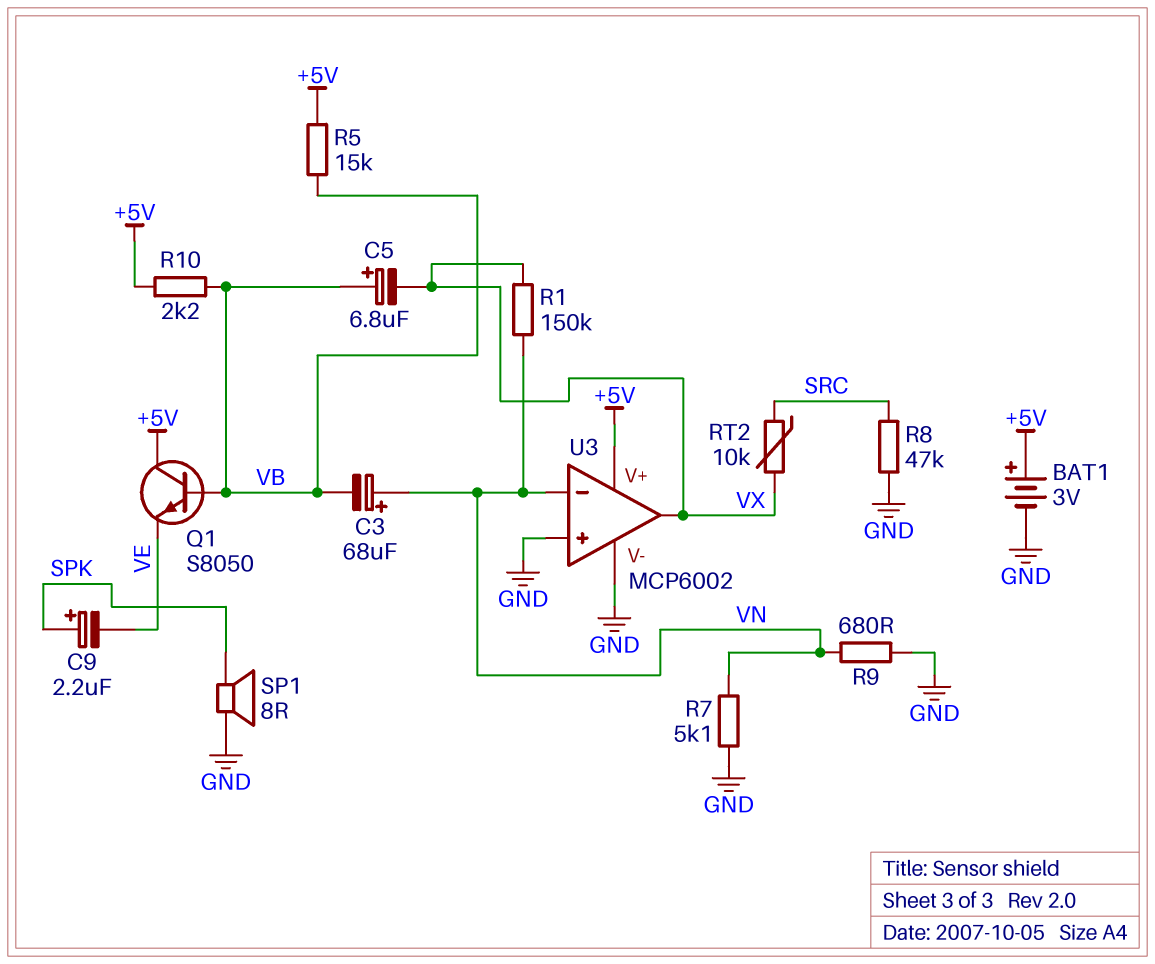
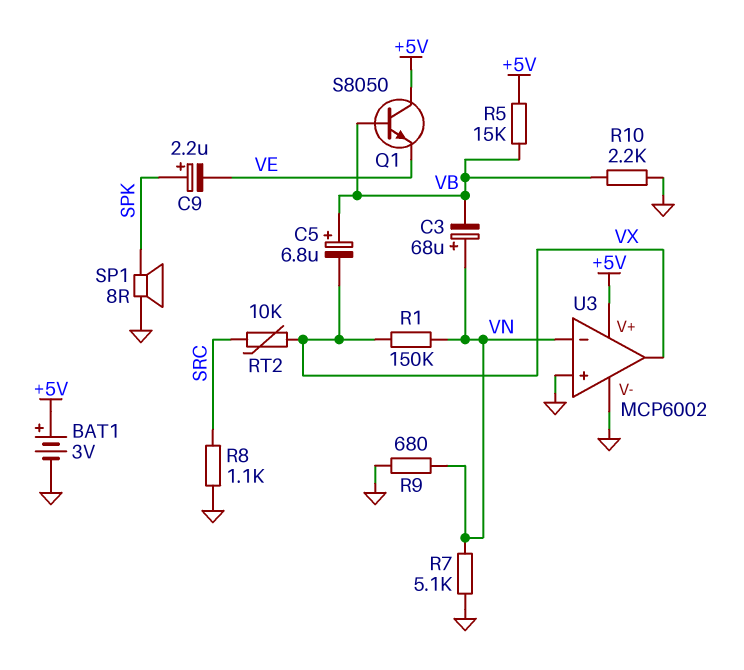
R8: 47k (GND, SRC) -> 1.1k (GND, SRC)
R10: 2.2k (+5V, VB) -> 2.2k (GND, VB)

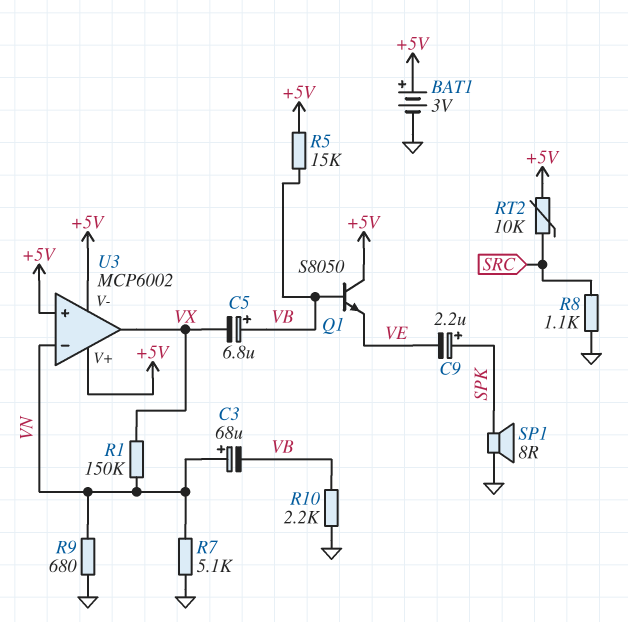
RT2: 10k (SRC, VX) -> 10k (+5V, SRC)
U3 pin V-: GND -> +5V
U3 pin in+: GND -> +5V

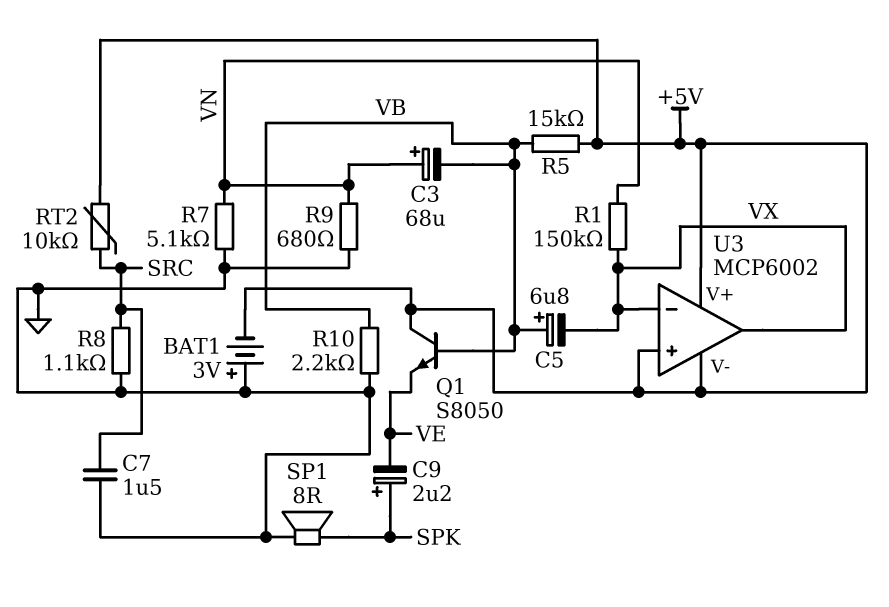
BAT1: 3V (plus +5V, minus GND) -> 3V (plus GND, minus +5V)
C7: none -> 1.5uF (GND, SRC)
U3 pin in-: VN -> VX

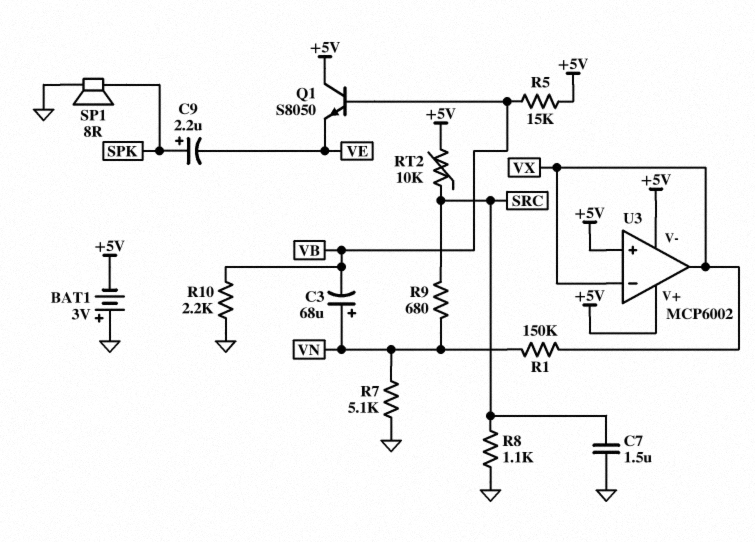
C5: 6.8uF (plus VB, minus VX) -> none
R9: 680 (GND, VN) -> 680 (SRC, VN)

